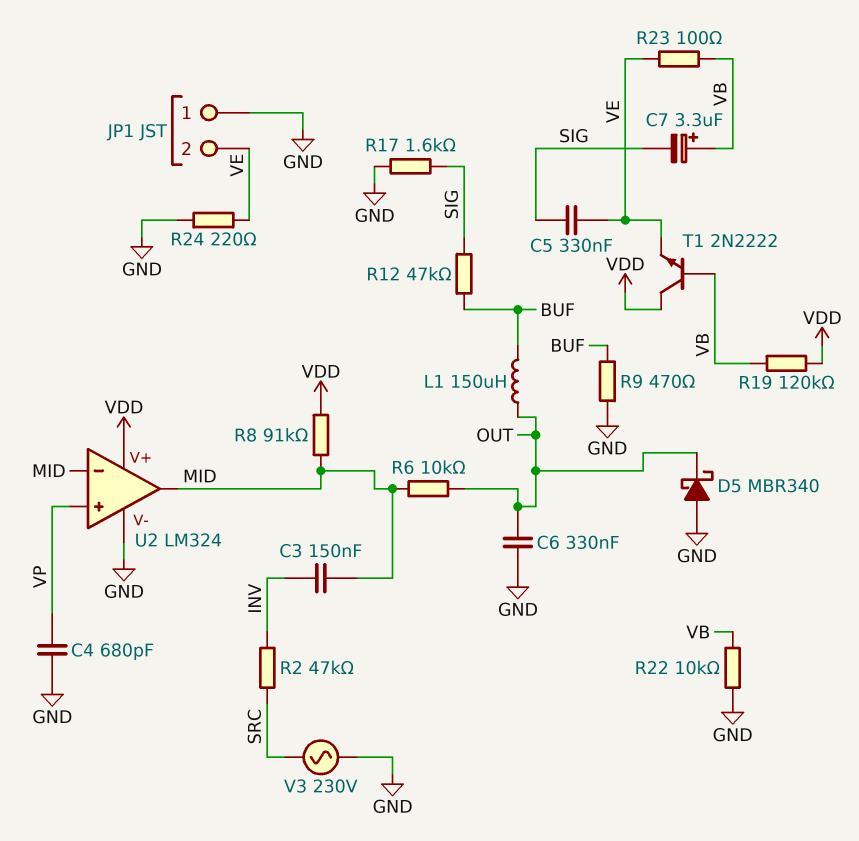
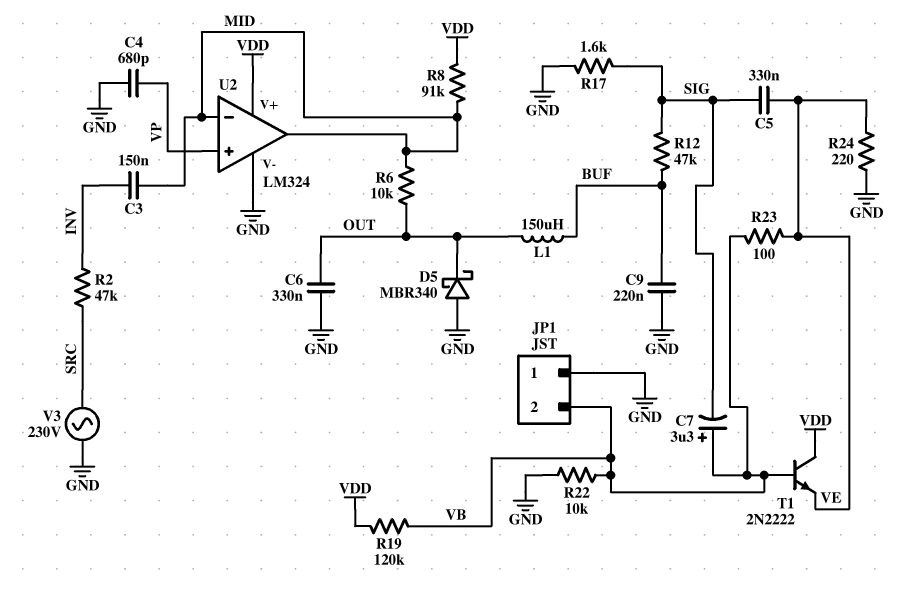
C9: none -> 220nF (BUF, GND)
JP1 pin 2: VE -> VB
R9: 470 (BUF, GND) -> none

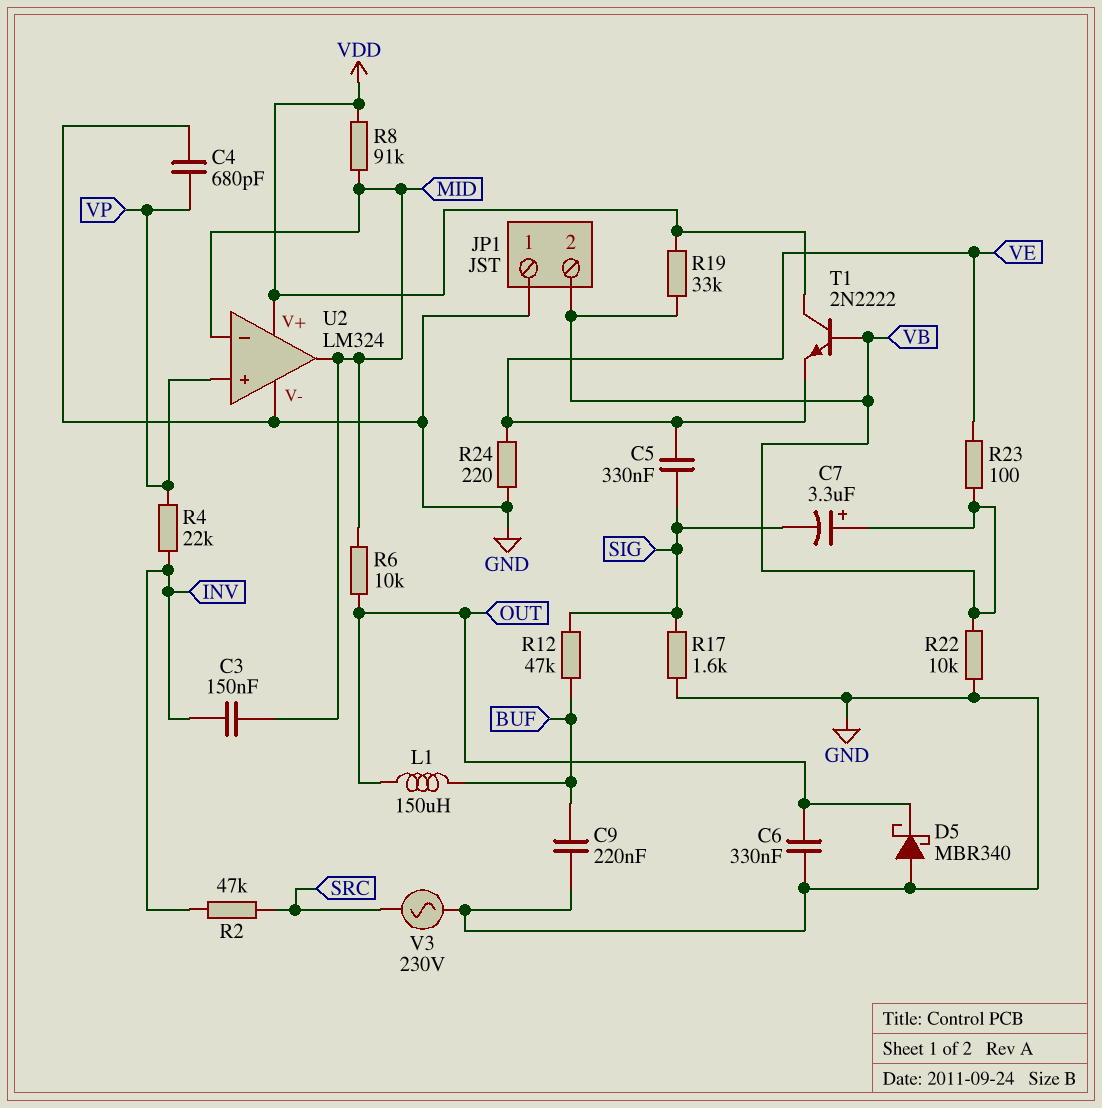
R4: none -> 22k (INV, VP)
R19: 120k (VB, VDD) -> 33k (VB, VDD)

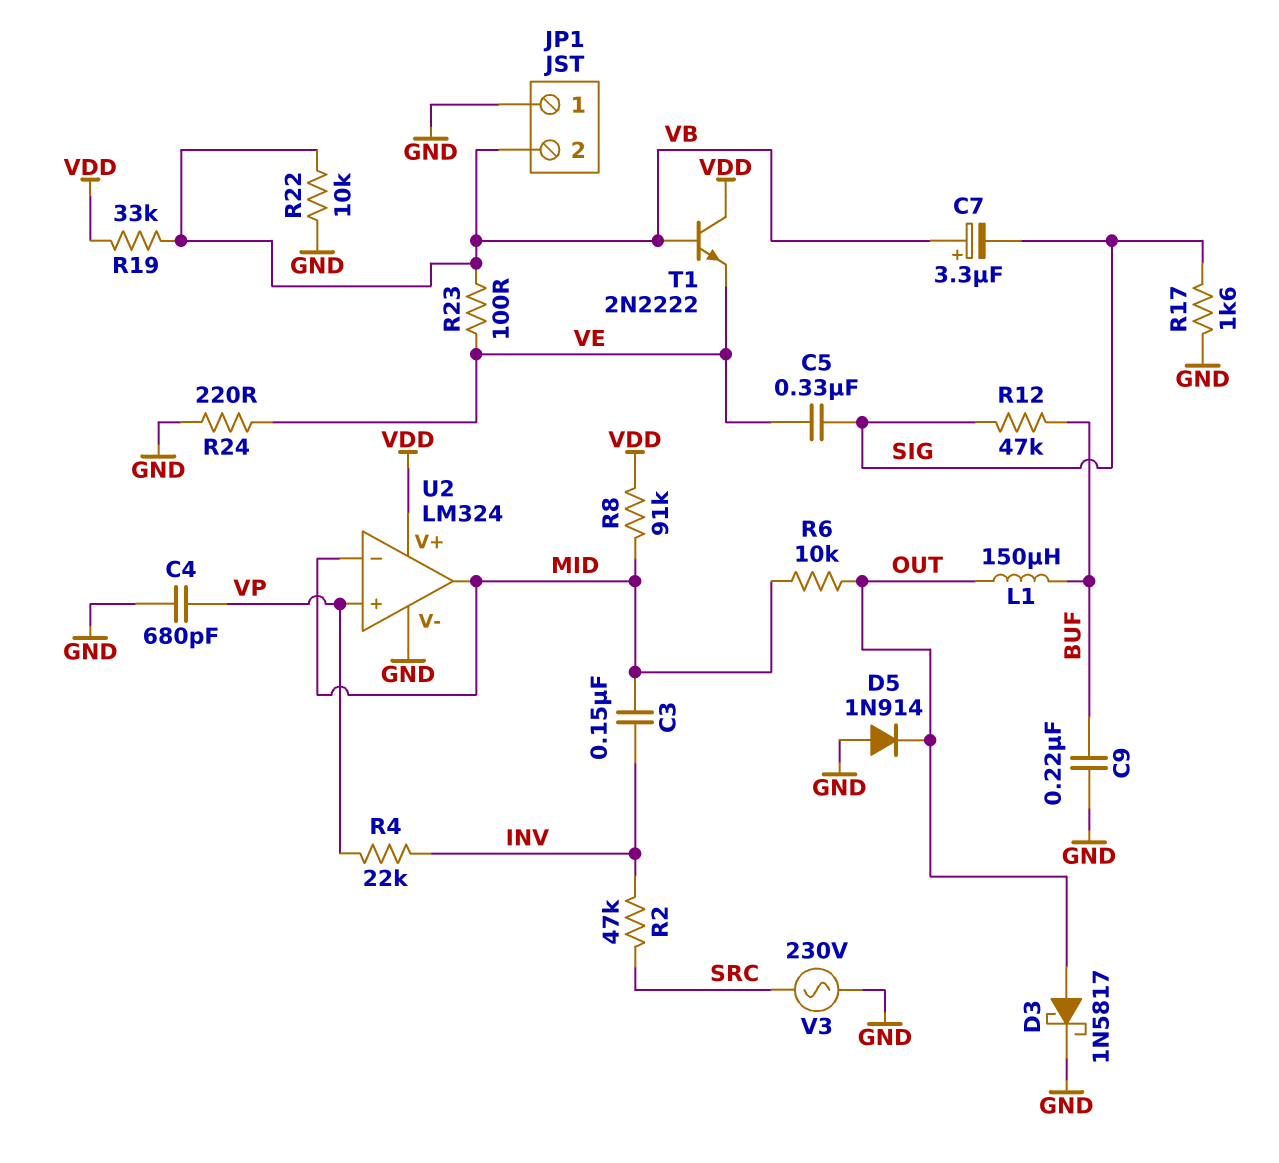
C6: 330nF (GND, OUT) -> none
D3: none -> schottky 1N5817 (A OUT, K GND)
D5: schottky MBR340 (A GND, K OUT) -> diode 1N914 (A GND, K OUT)

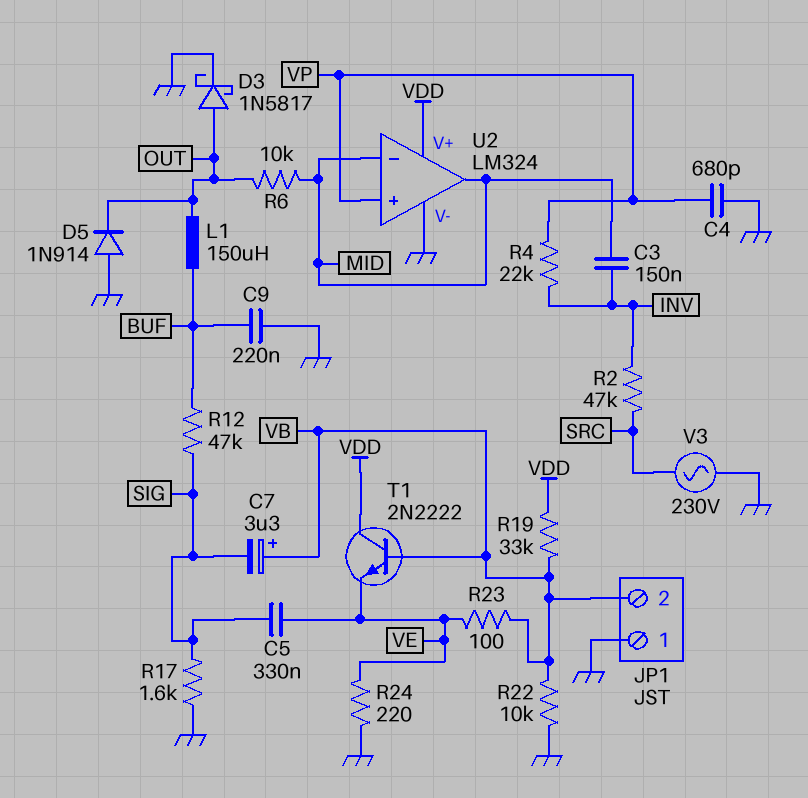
R8: 91k (MID, VDD) -> none

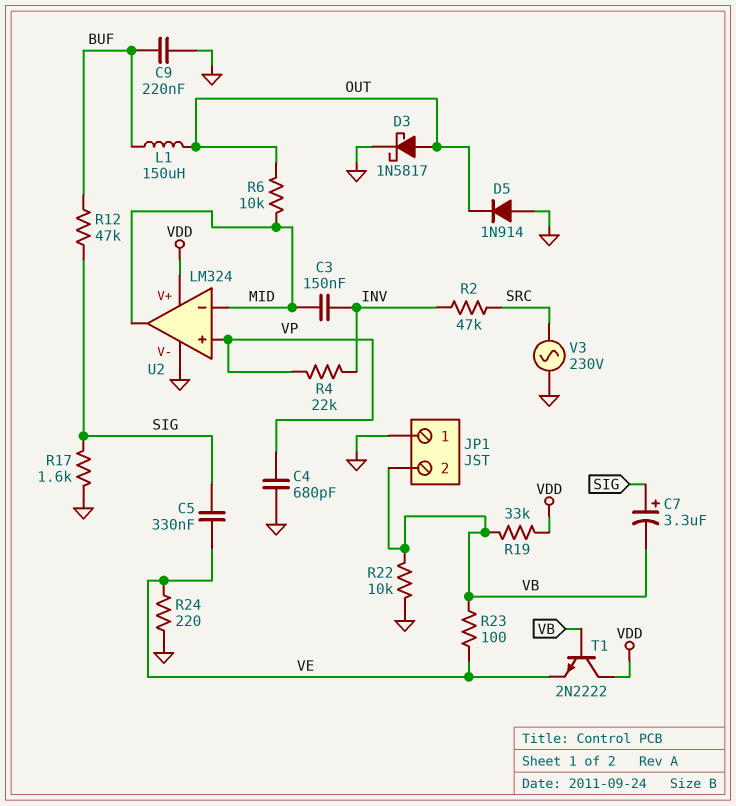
C7: 3.3uF (plus VB, minus SIG) -> 3.3uF (plus SIG, minus VB)

